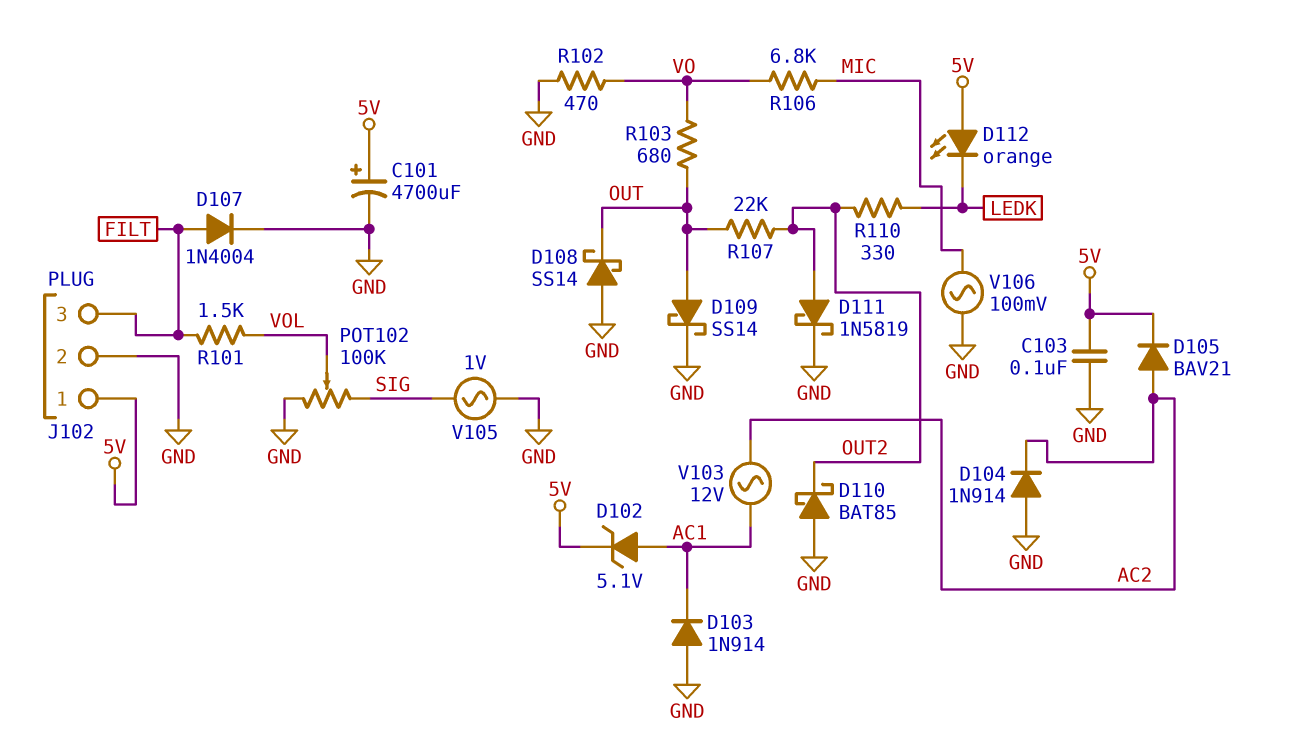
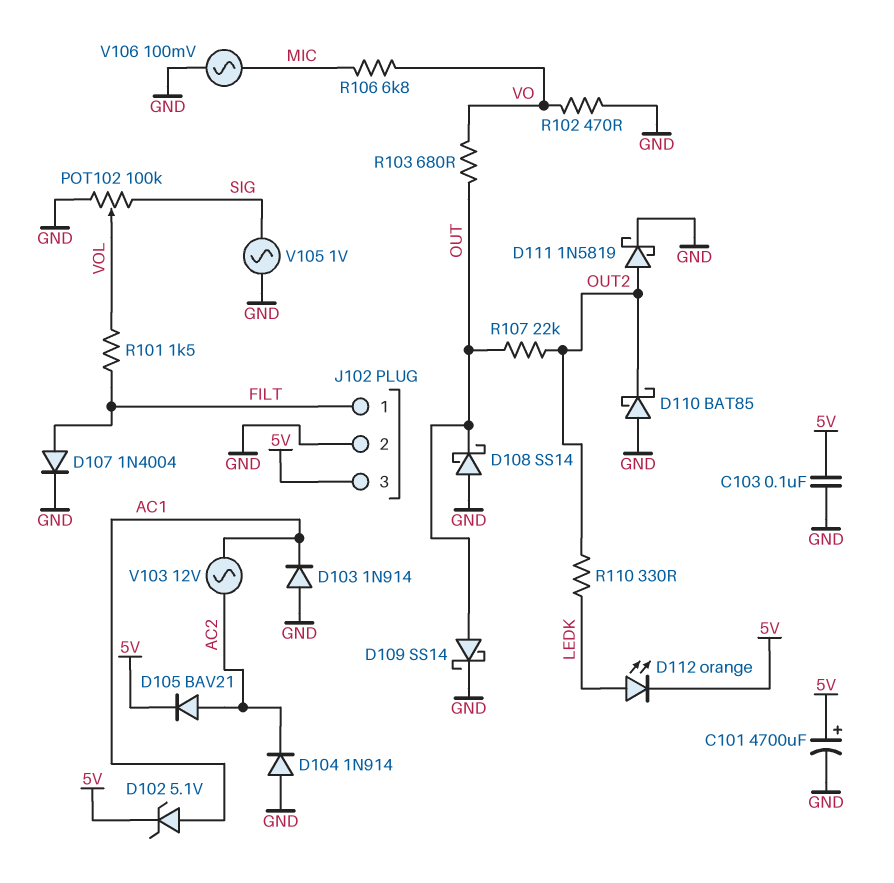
D112: LED orange (A 5V, K LEDK) -> LED orange (A LEDK, K 5V)
J102 pin 1: 5V -> FILT
J102 pin 3: FILT -> 5V

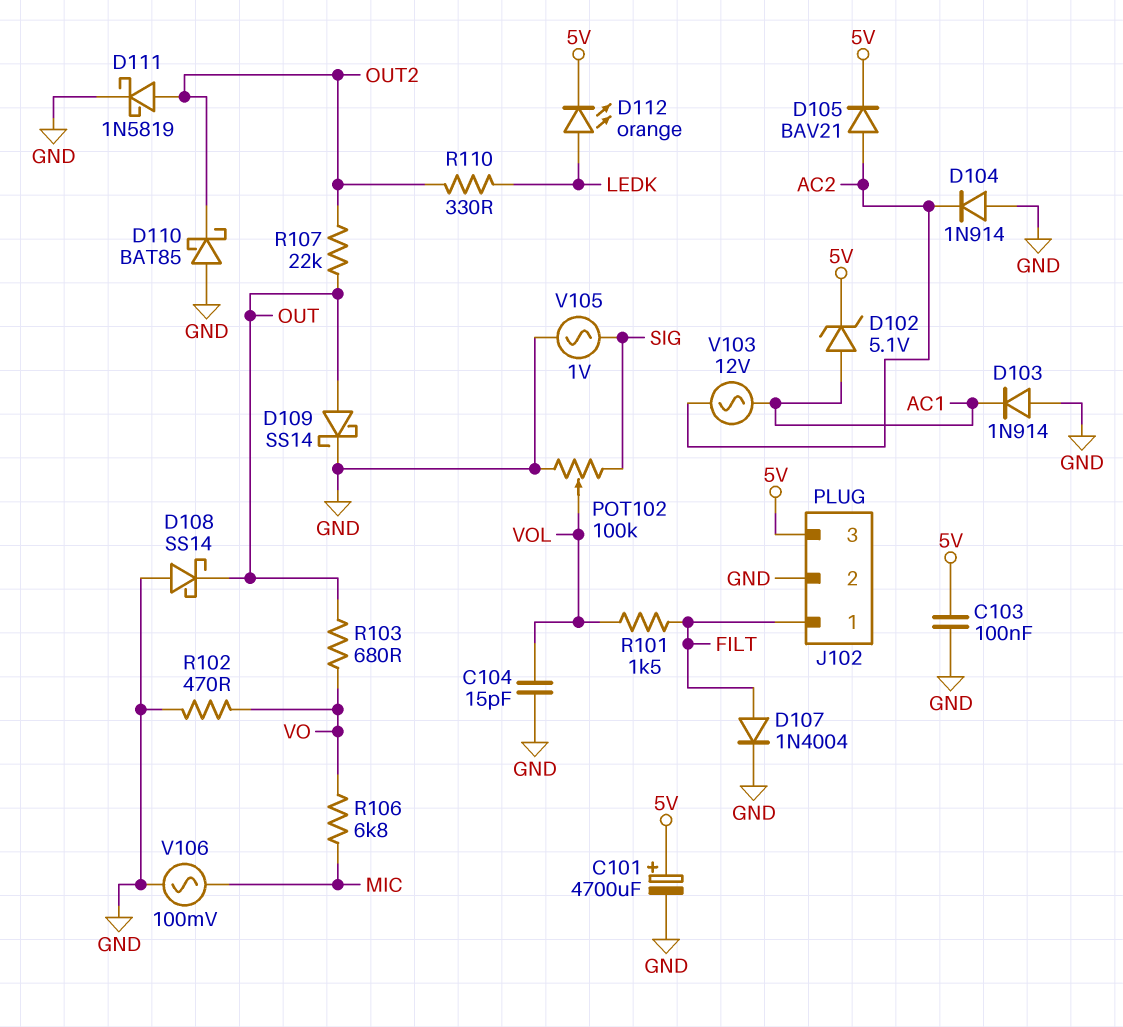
C104: none -> 15pF (GND, VOL)

